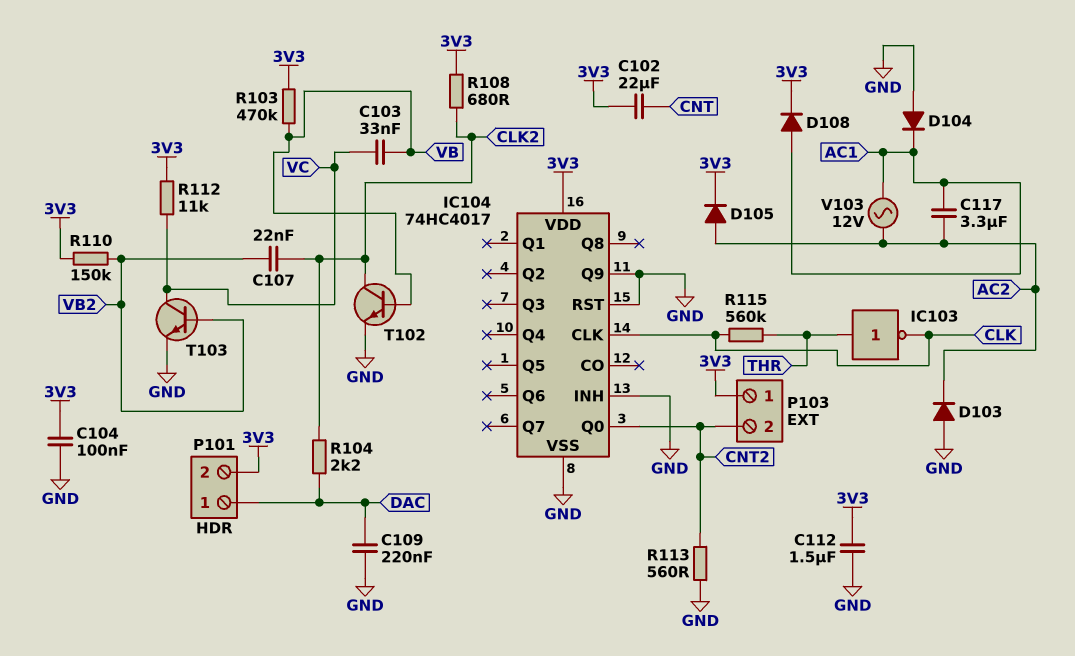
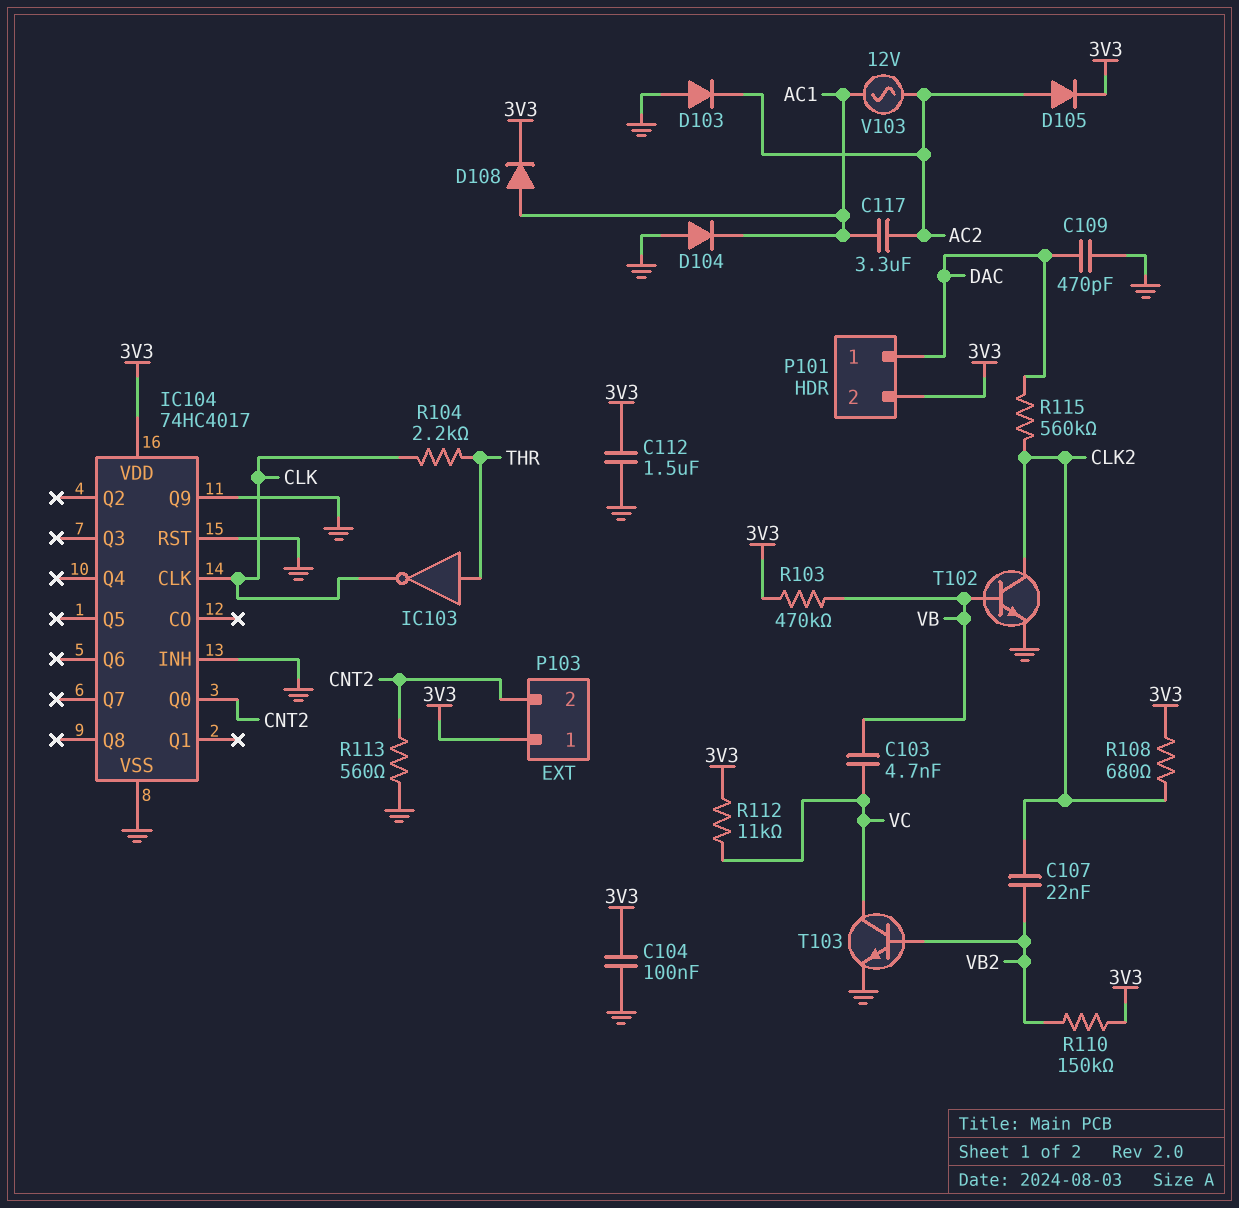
C102: 22uF (3V3, CNT) -> none
C103: 33nF (VB, VC) -> 4.7nF (VB, VC)
C109: 220nF (DAC, GND) -> 470pF (DAC, GND)
R104: 2.2k (CLK2, DAC) -> 2.2k (CLK, THR)
R115: 560k (CLK, THR) -> 560k (CLK2, DAC)

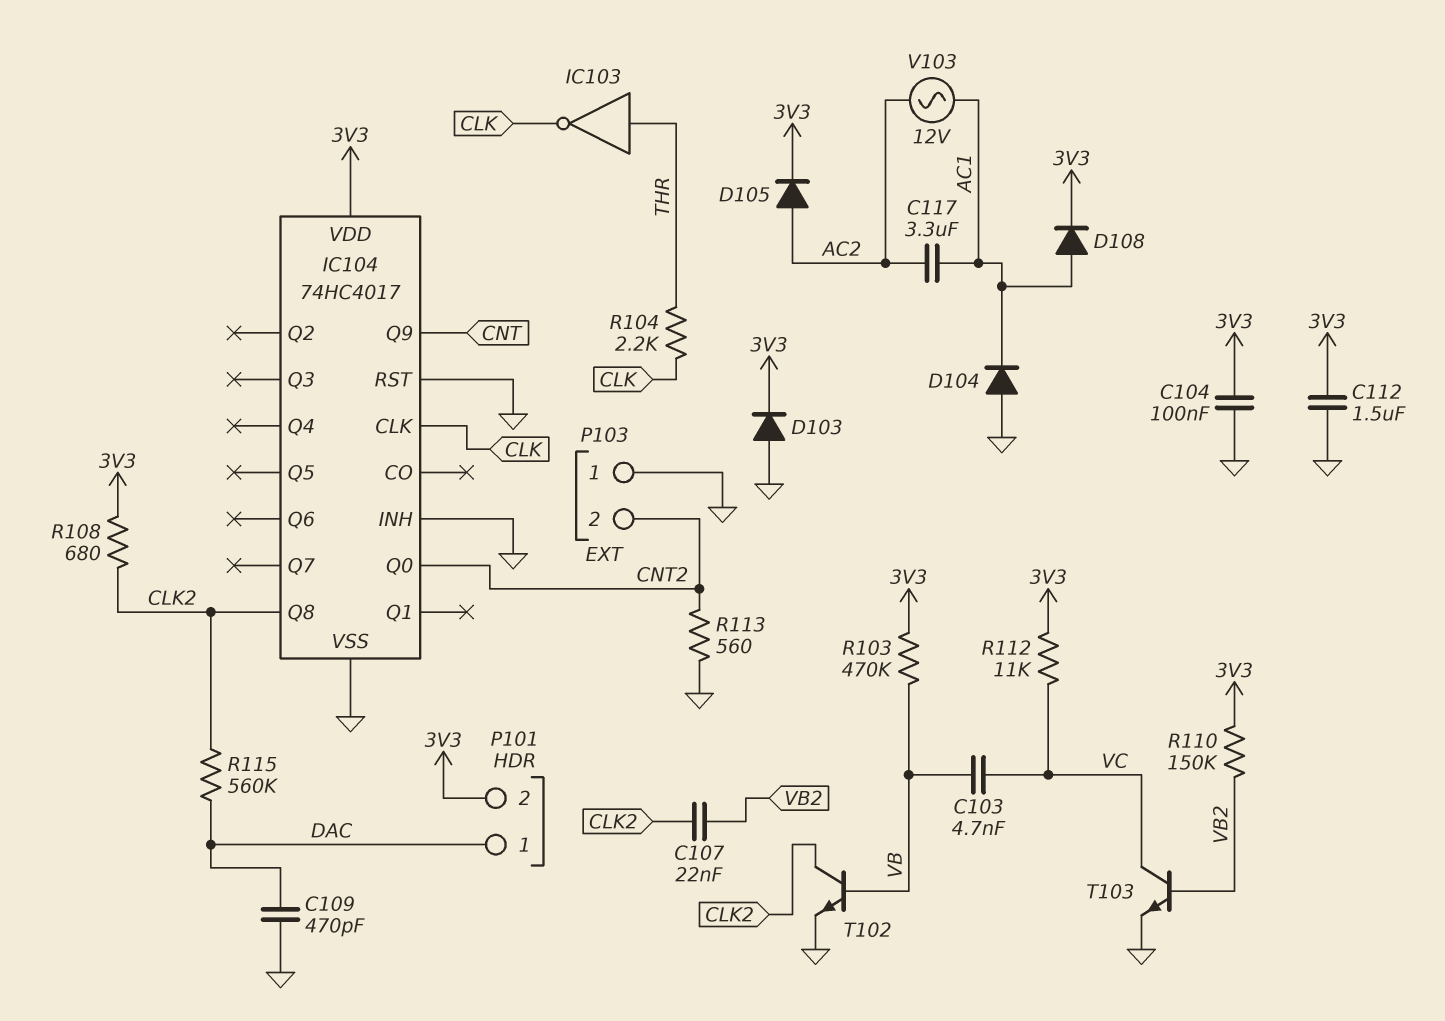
D103: diode (A GND, K AC2) -> diode (A GND, K 3V3)
IC104 pin Q8: none -> CLK2
IC104 pin Q9: GND -> CNT
P103 pin 1: 3V3 -> GND

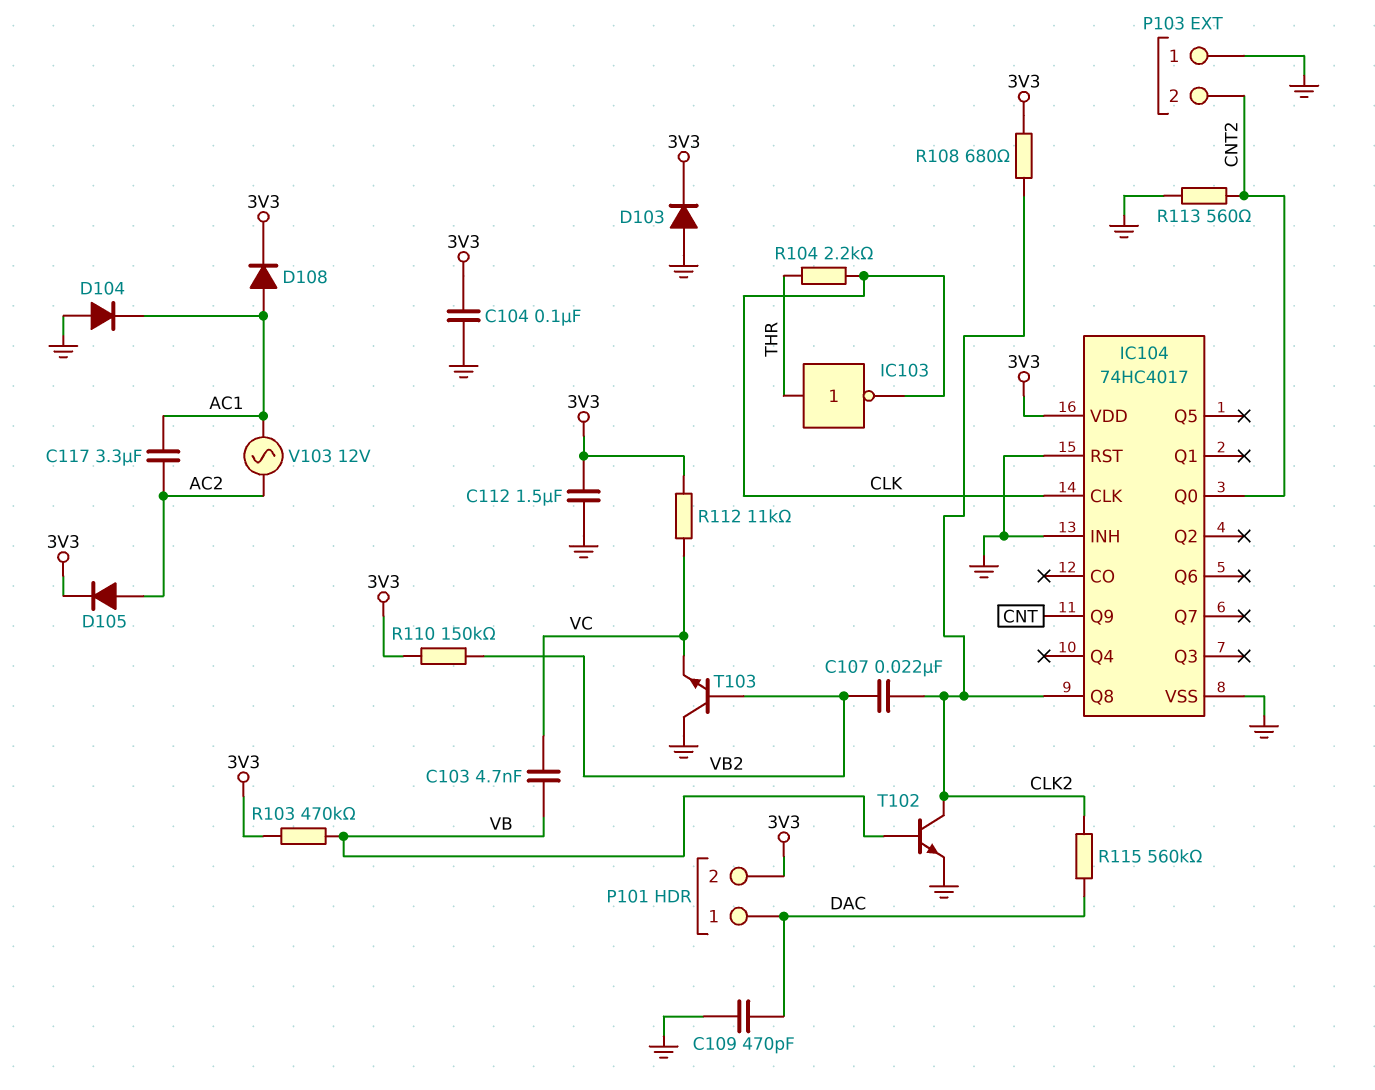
T103: NPN (B VB2, C VC, E GND) -> NPN (B VB2, C GND, E VC)

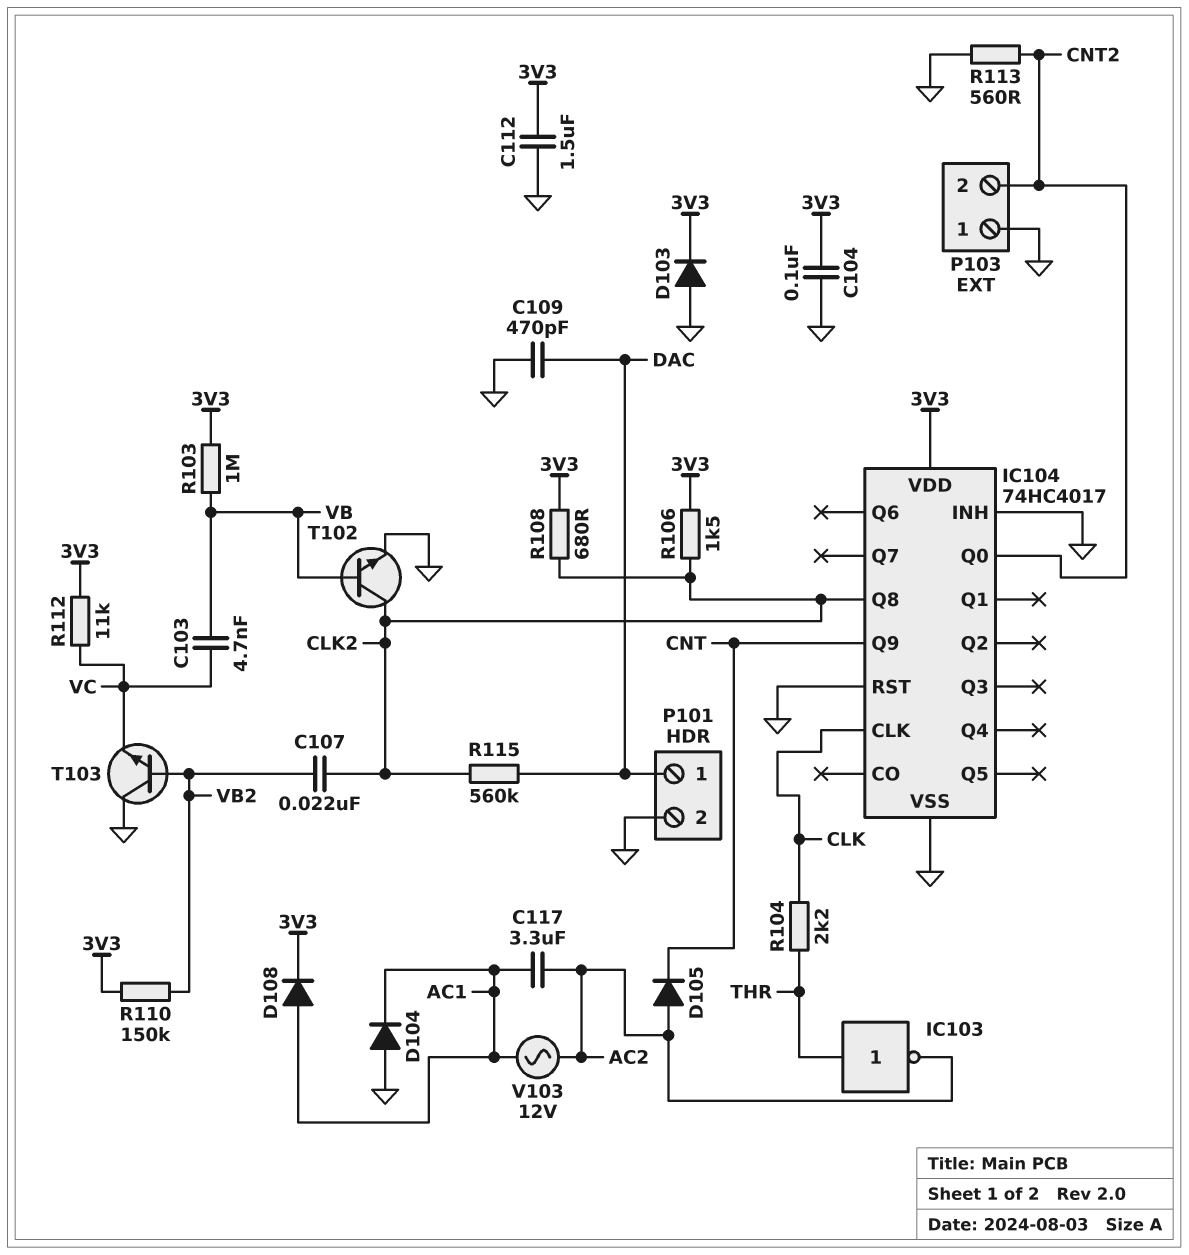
D105: diode (A AC2, K 3V3) -> diode (A AC2, K CNT)
IC103: NOT (in THR, out CLK) -> NOT (in THR, out AC2)
P101 pin 2: 3V3 -> GND
R103: 470k (3V3, VB) -> 1M (3V3, VB)
R106: none -> 1.5k (3V3, CLK2)

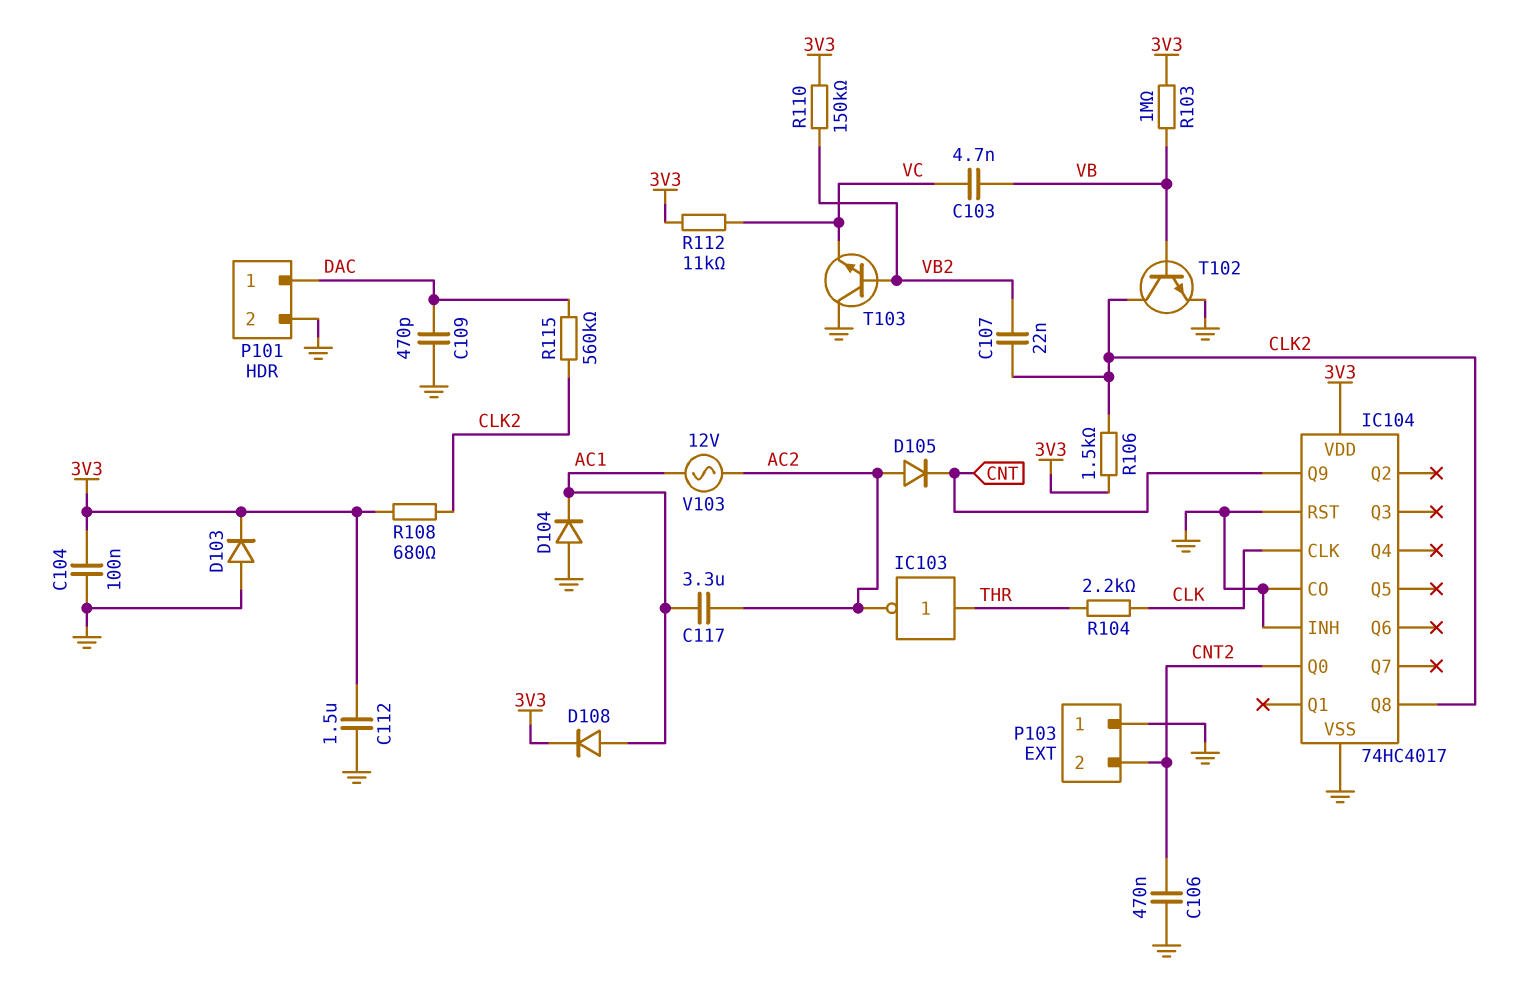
C106: none -> 470nF (CNT2, GND)
IC104 pin CO: none -> GND
R113: 560 (CNT2, GND) -> none

